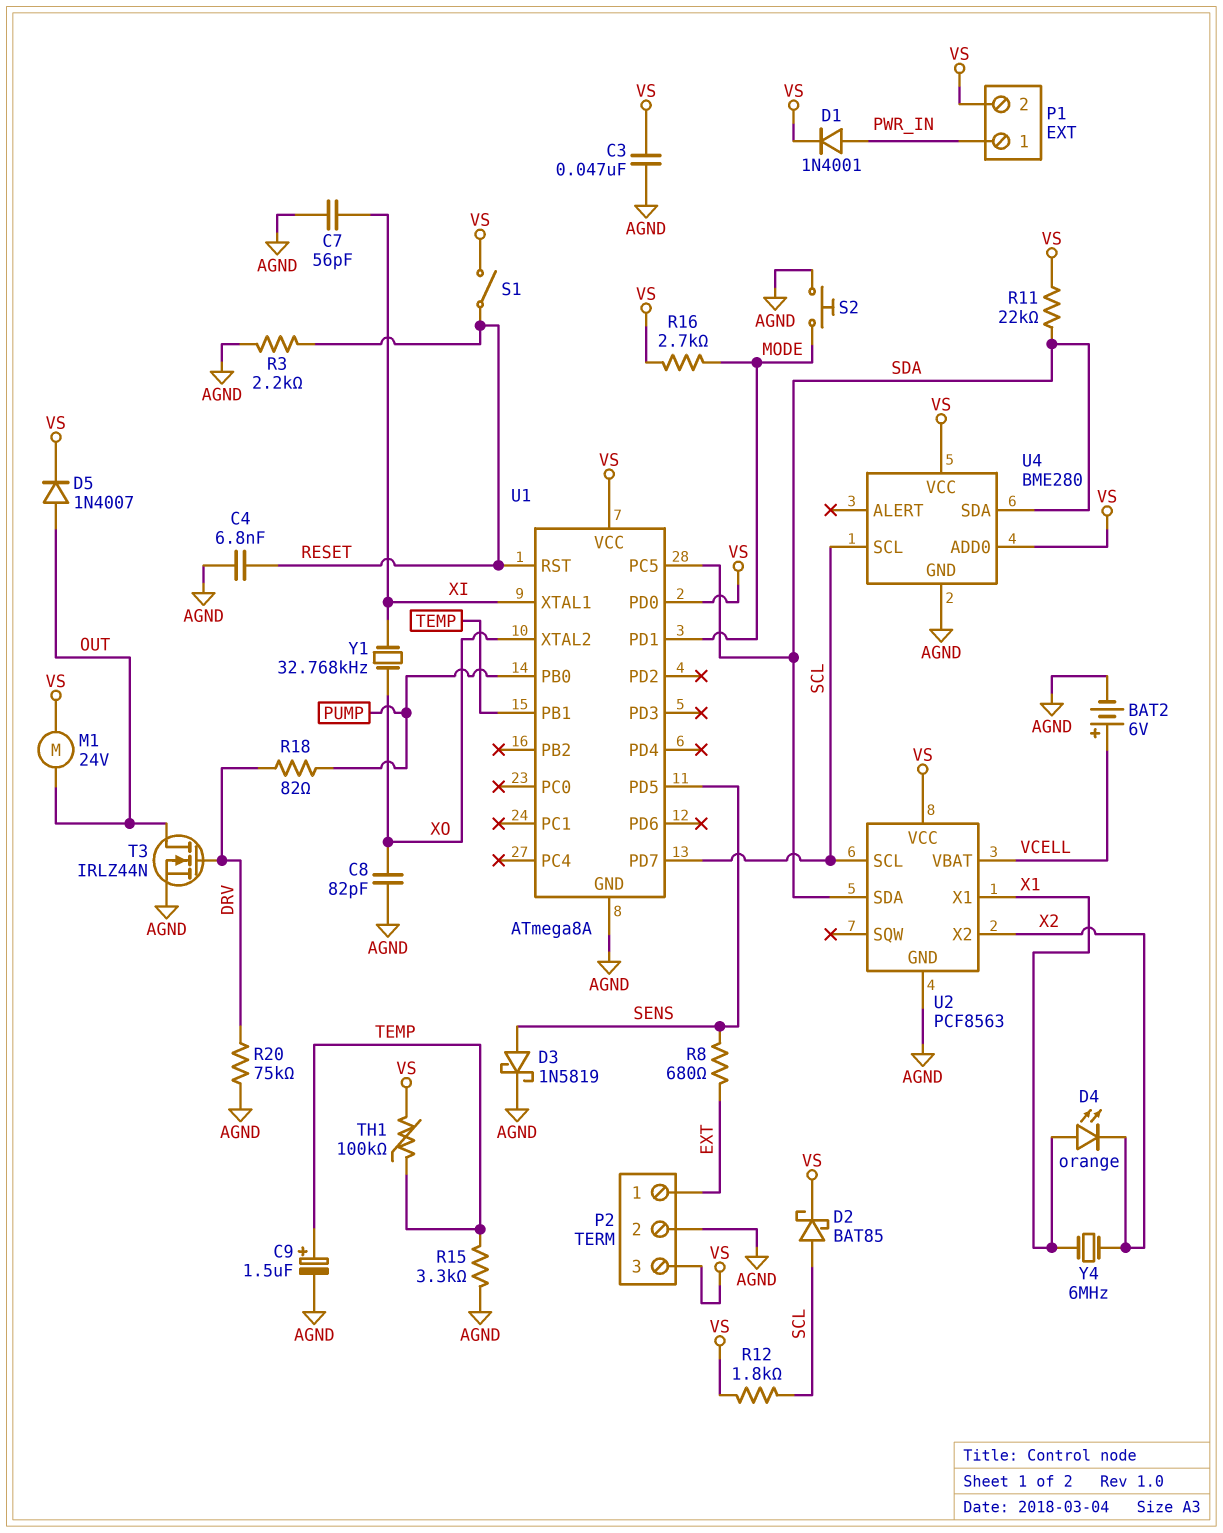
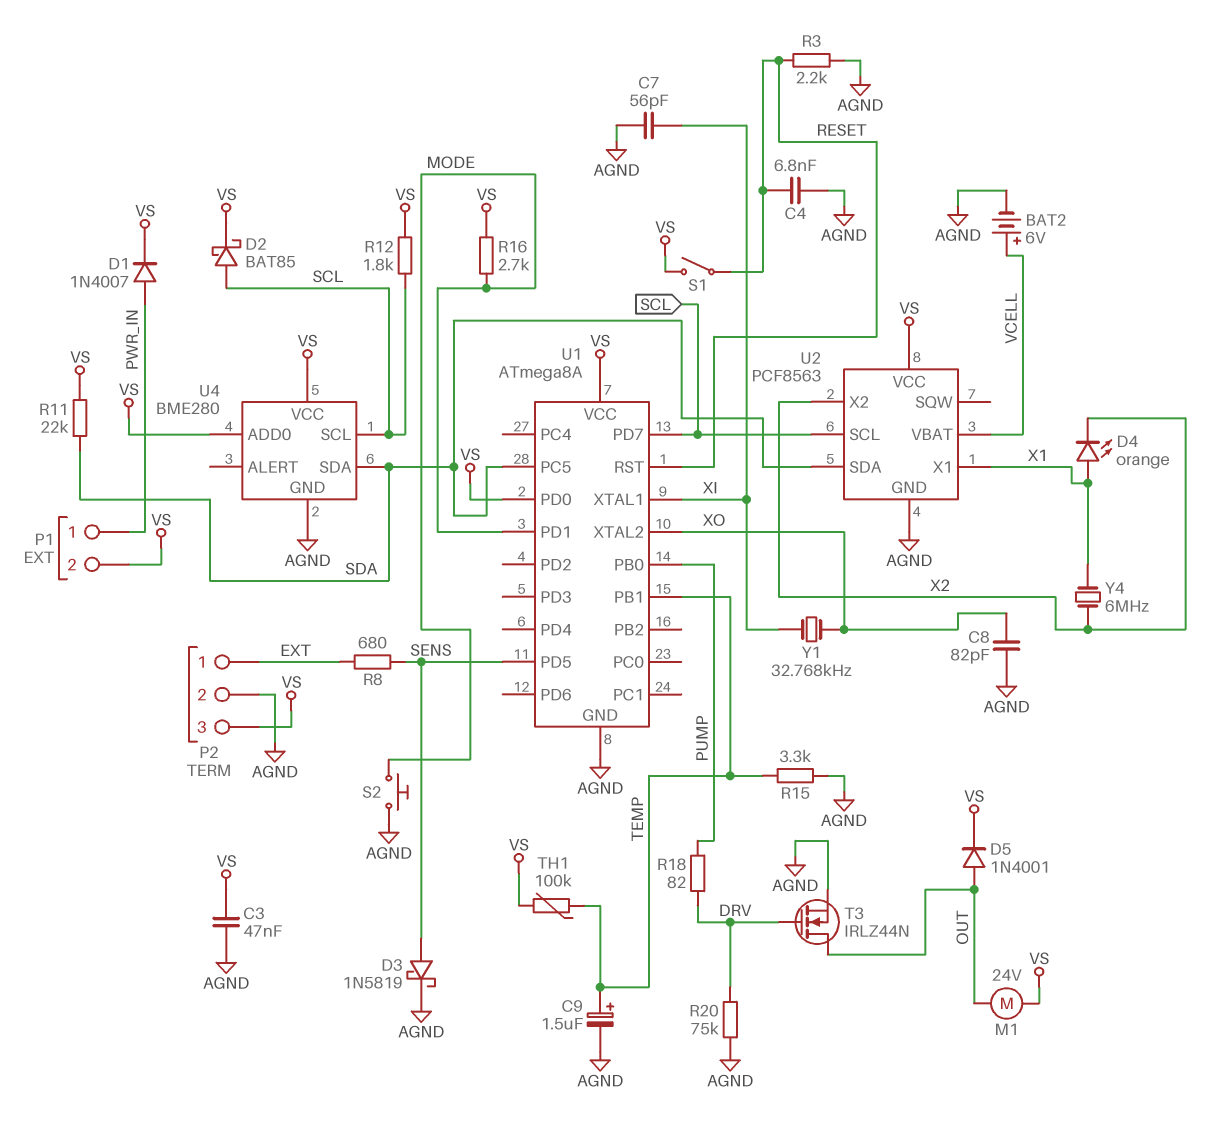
D1: diode 1N4001 (A PWR_IN, K VS) -> diode 1N4007 (A PWR_IN, K VS)
D5: diode 1N4007 (A OUT, K VS) -> diode 1N4001 (A OUT, K VS)

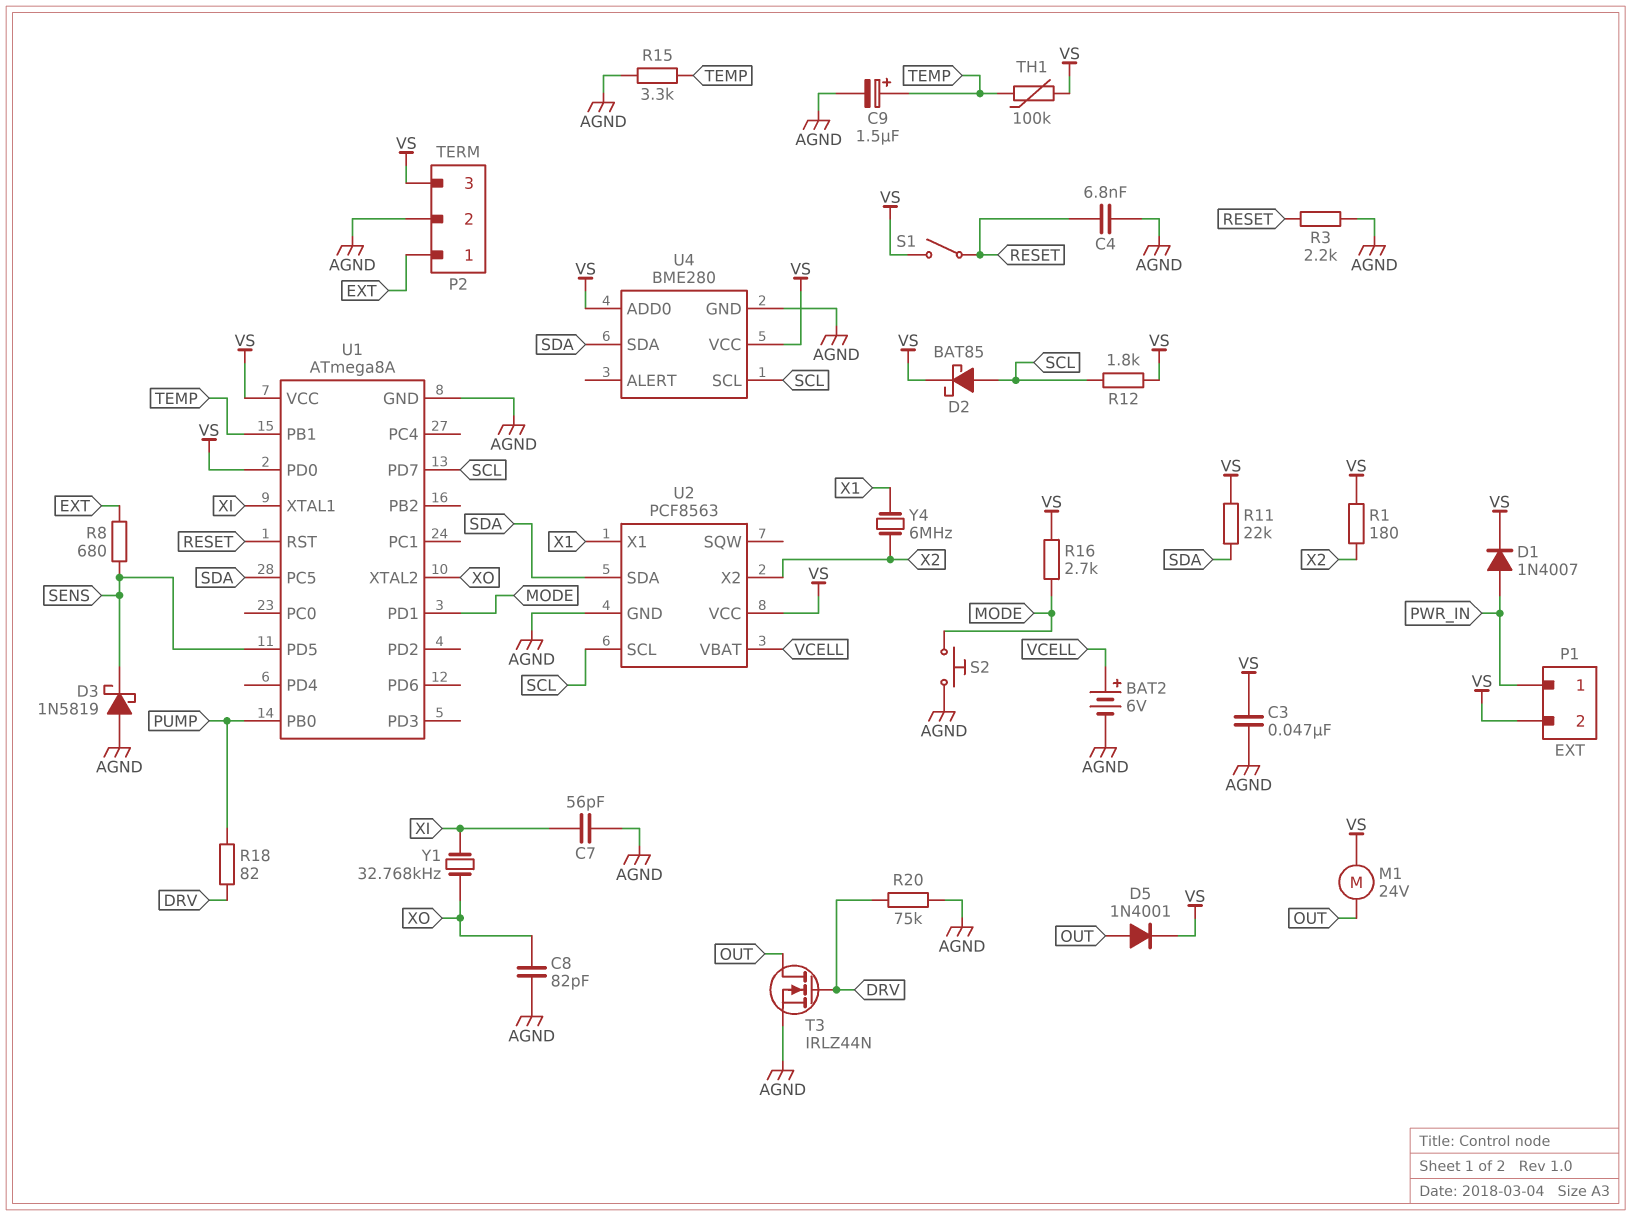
D3: schottky 1N5819 (A SENS, K AGND) -> schottky 1N5819 (A AGND, K SENS)
D4: LED orange (A X1, K X2) -> none
R1: none -> 180 (VS, X2)

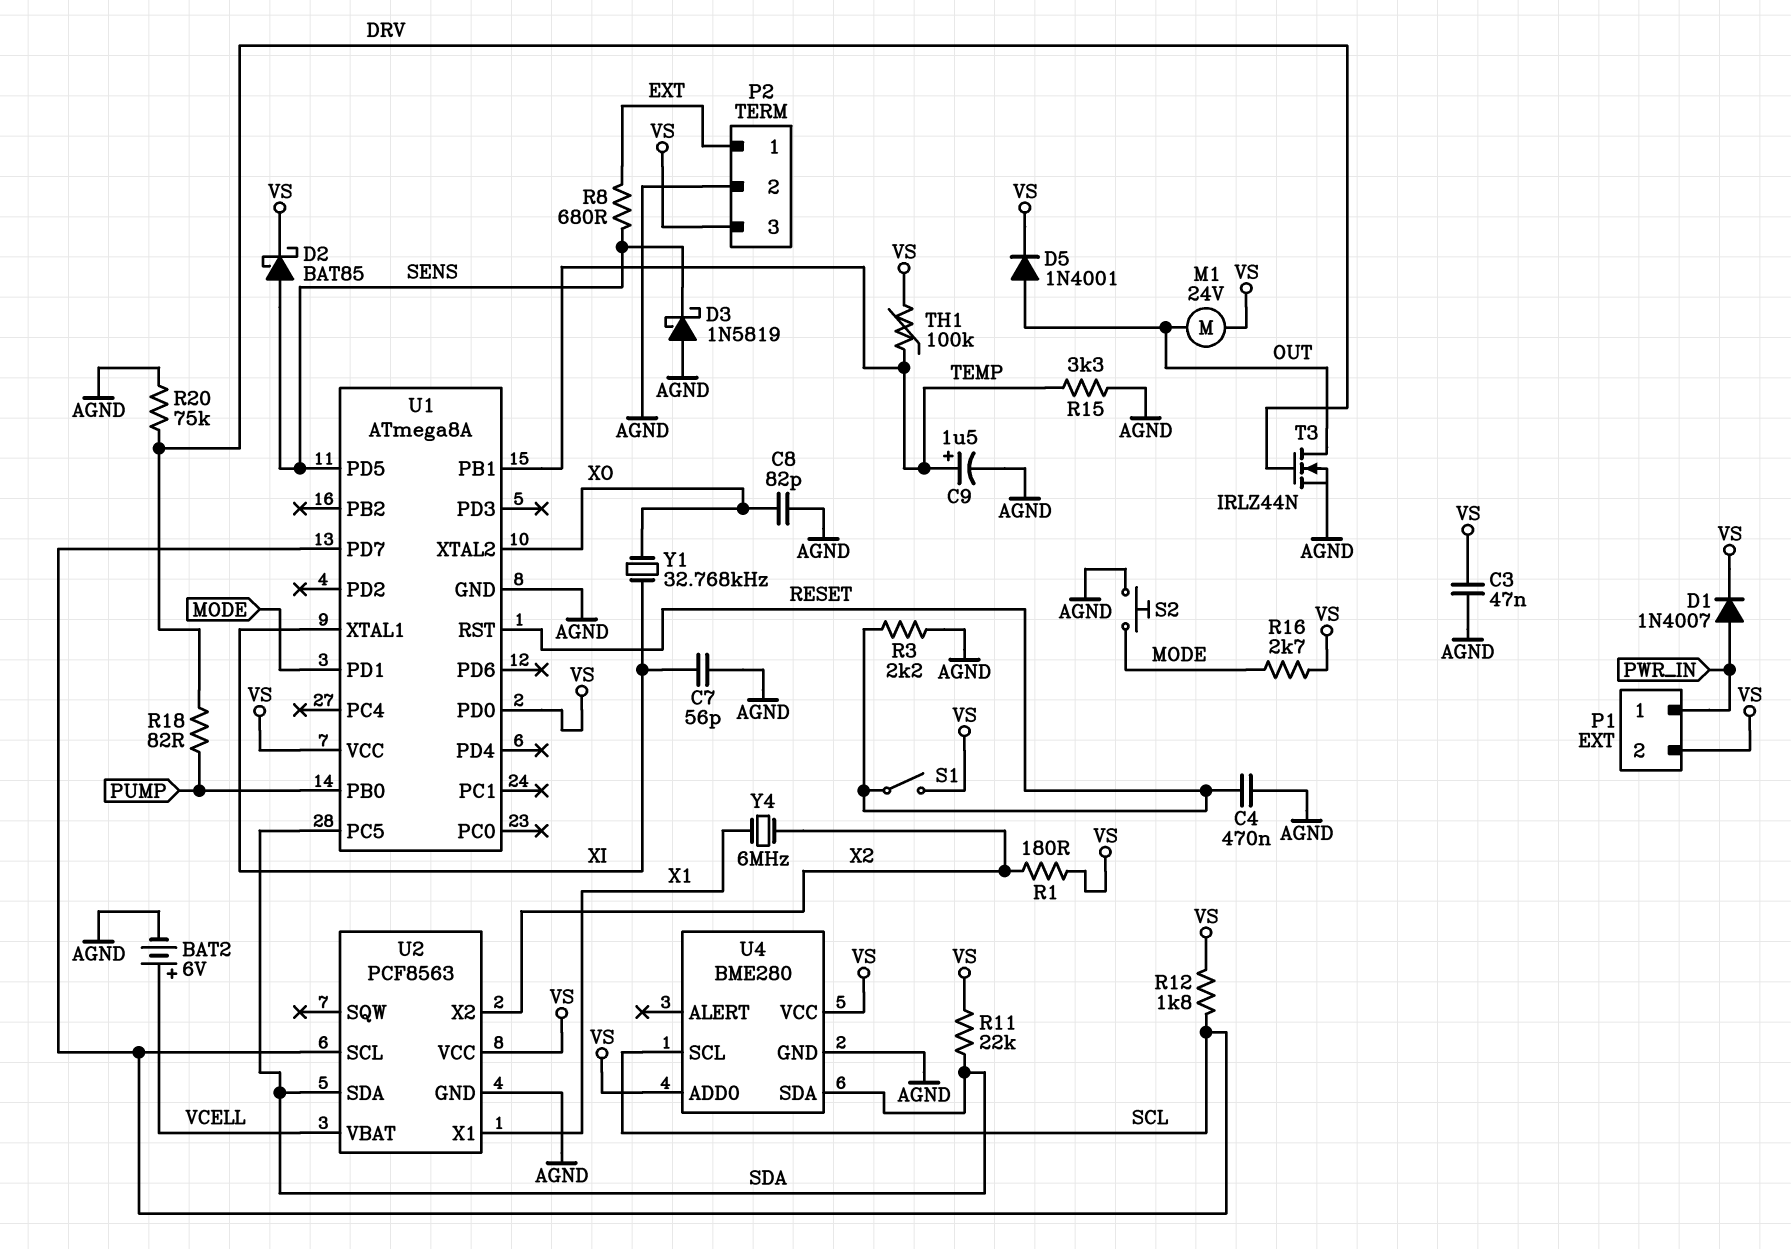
C4: 6.8nF (AGND, RESET) -> 470nF (AGND, RESET)
D2: schottky BAT85 (A SCL, K VS) -> schottky BAT85 (A SENS, K VS)

